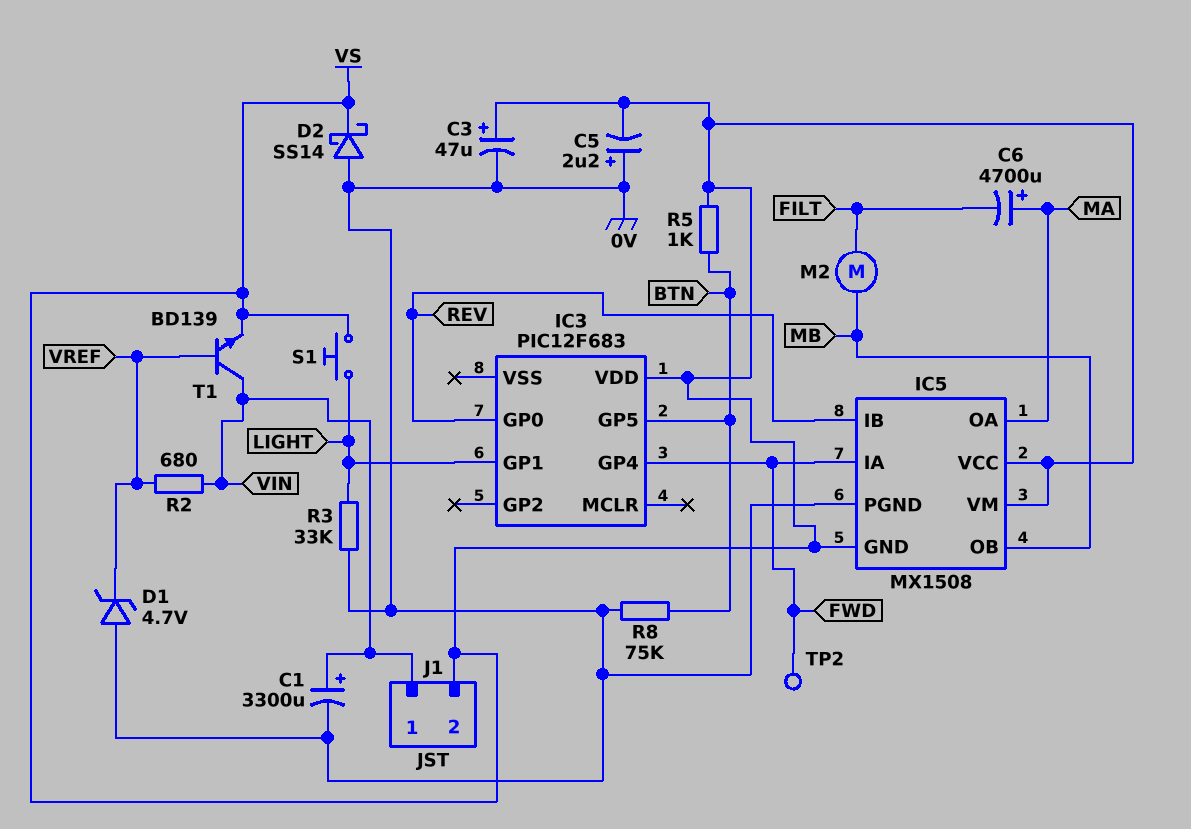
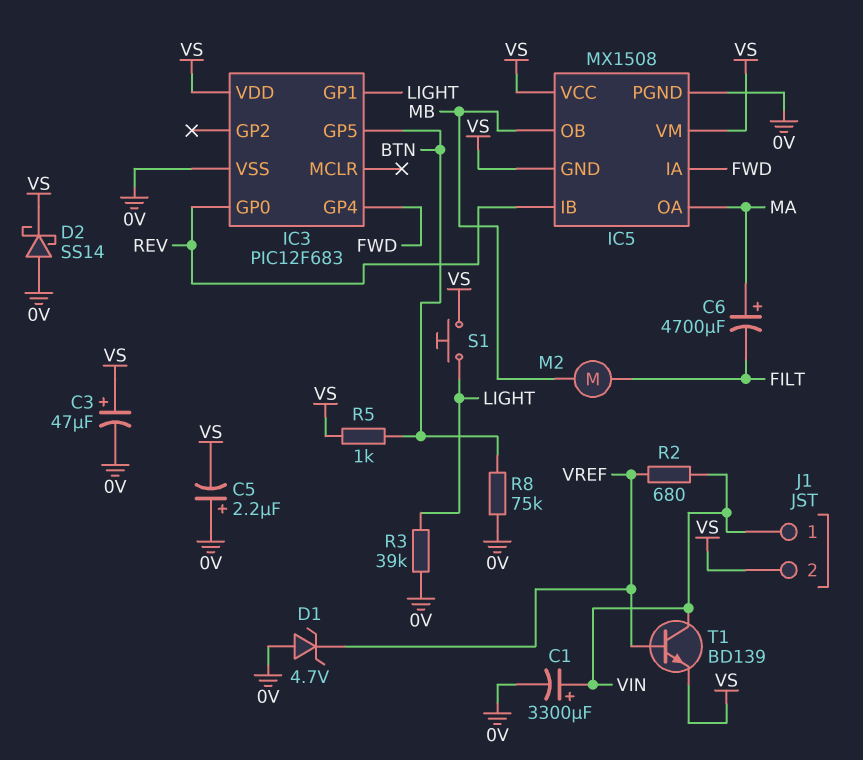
IC3 pin VSS: none -> 0V
R3: 33k (0V, LIGHT) -> 39k (0V, LIGHT)
TP2: test point (FWD) -> none

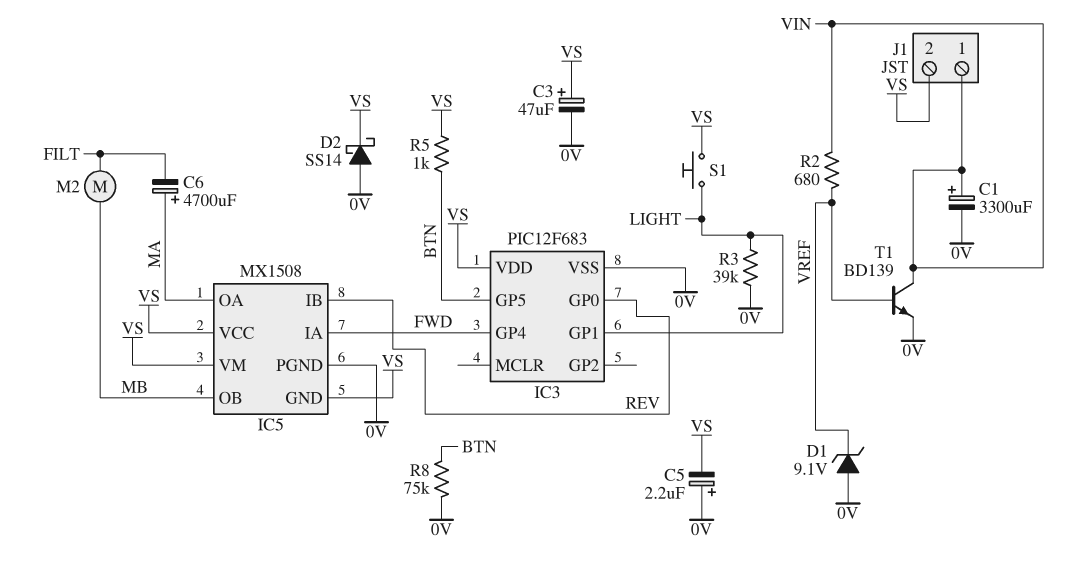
D1: zener 4.7V (A 0V, K VREF) -> zener 9.1V (A 0V, K VREF)
T1: NPN BD139 (B VREF, C VIN, E VS) -> NPN BD139 (B VREF, C VIN, E 0V)

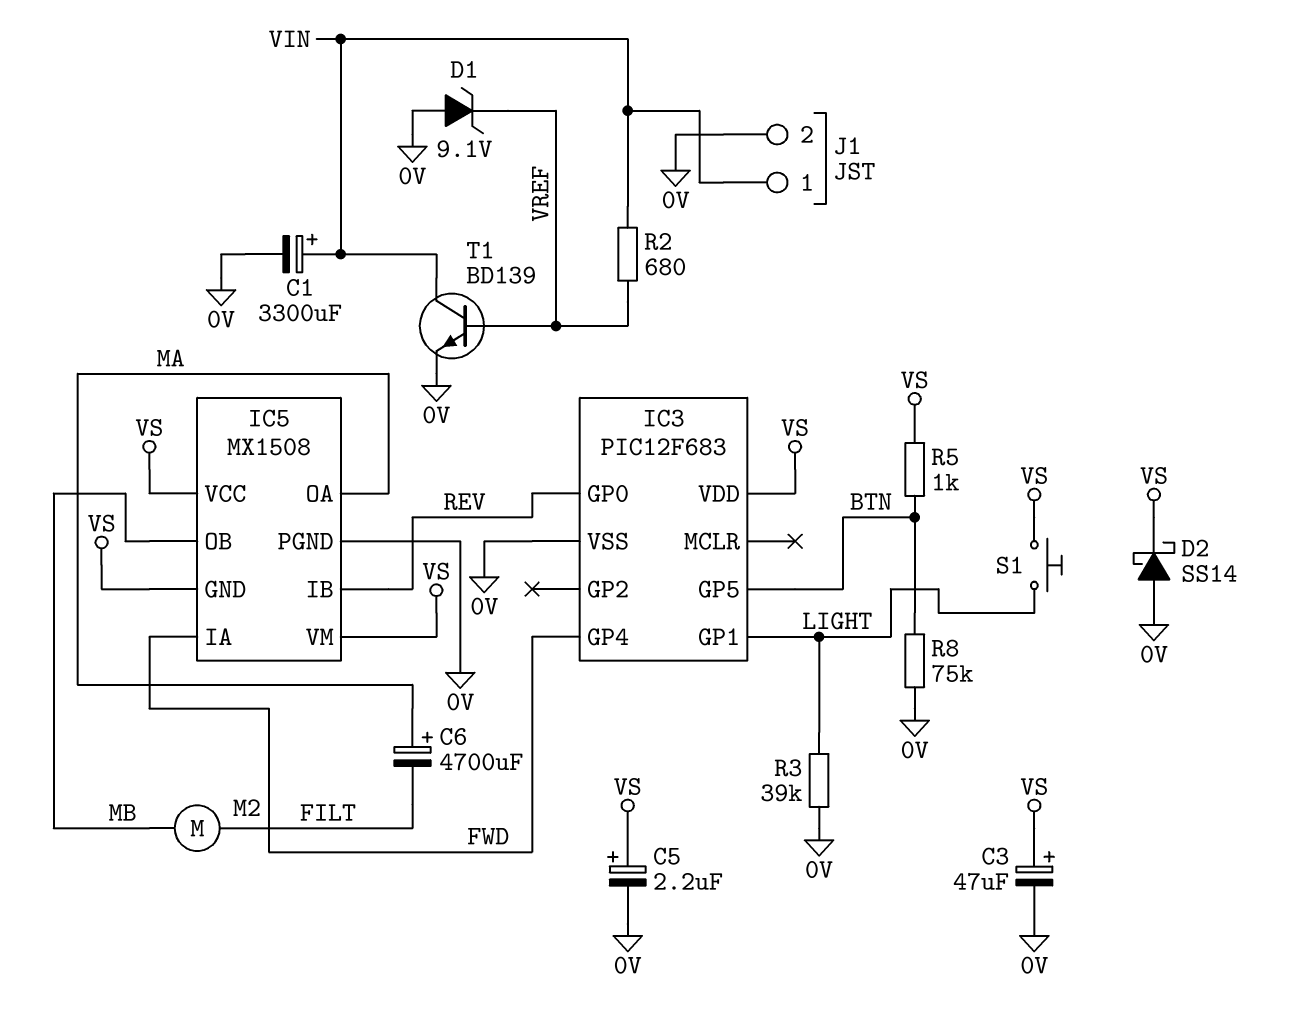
C5: 2.2uF (plus 0V, minus VS) -> 2.2uF (plus VS, minus 0V)
J1 pin 2: VS -> 0V

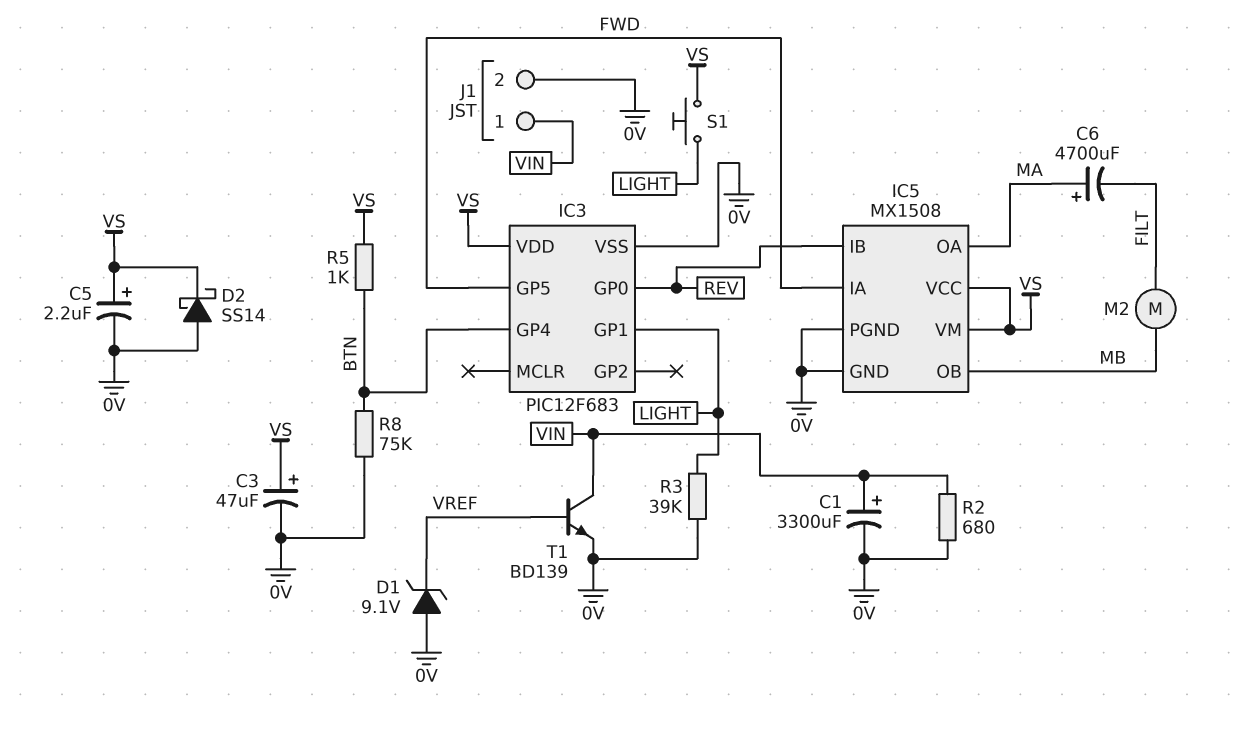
IC3 pin GP4: FWD -> BTN
IC3 pin GP5: BTN -> FWD
IC5 pin GND: VS -> 0V
R2: 680 (VIN, VREF) -> 680 (0V, VIN)

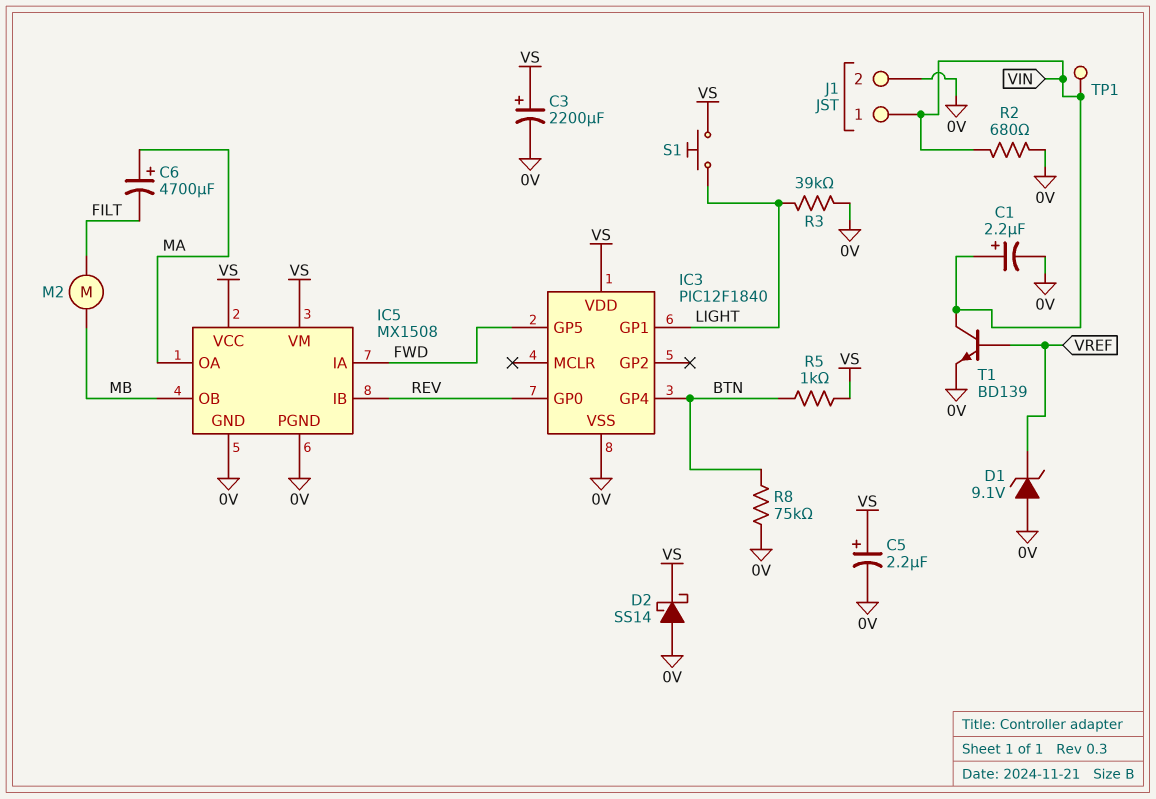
C1: 3300uF (plus VIN, minus 0V) -> 2.2uF (plus VIN, minus 0V)
C3: 47uF (plus VS, minus 0V) -> 2200uF (plus VS, minus 0V)
IC3: PIC12F683 -> PIC12F1840
TP1: none -> test point (VIN)

